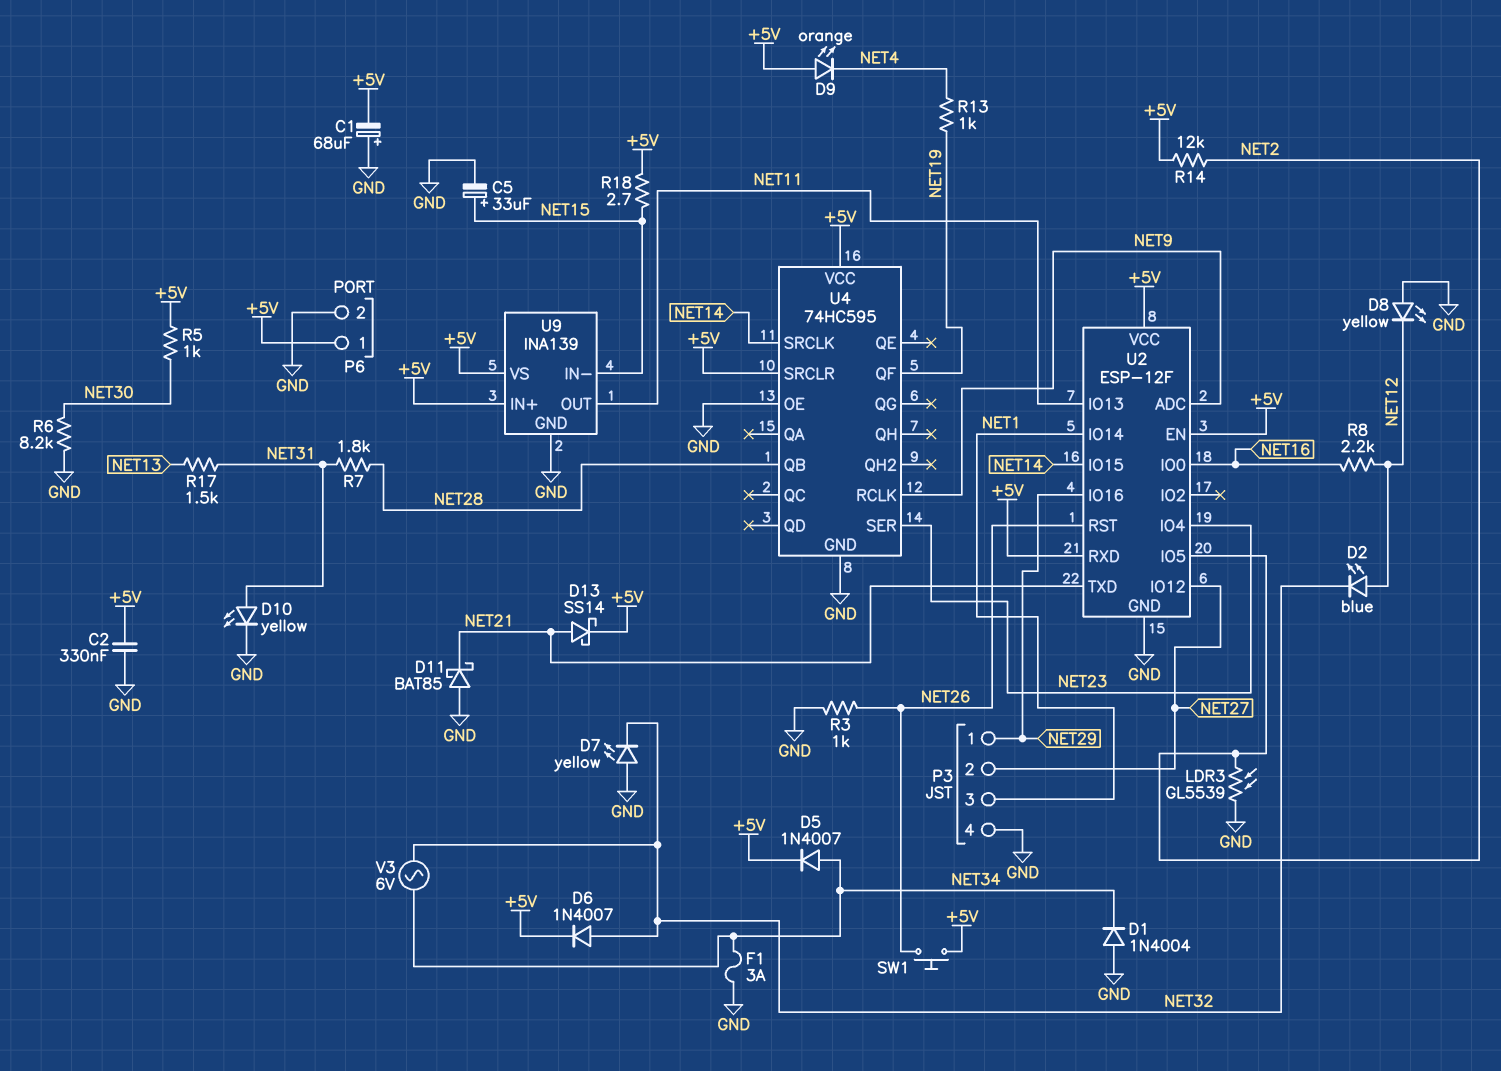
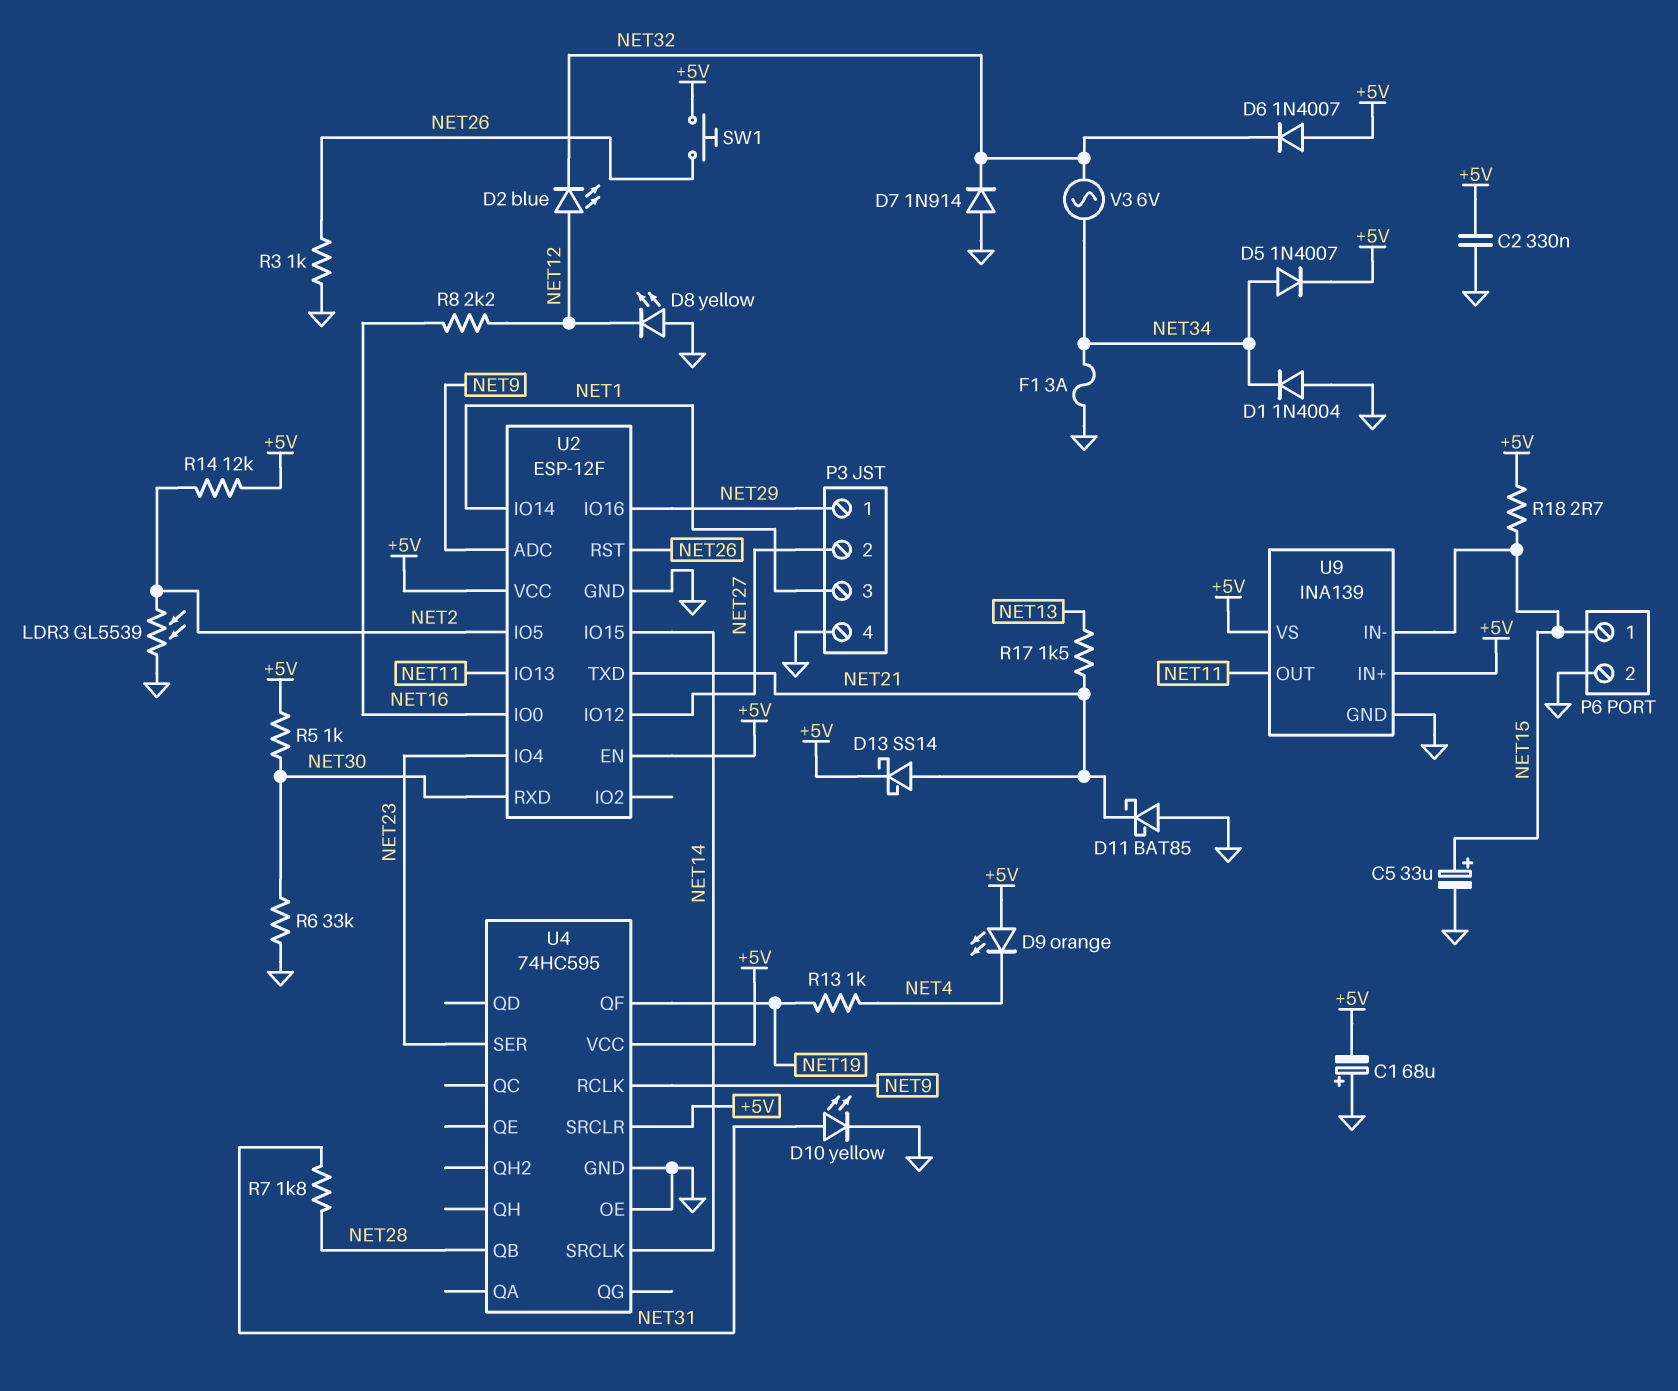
D6: diode 1N4007 (A NET32, K +5V) -> diode 1N4007 (A +5V, K NET32)
D7: LED yellow (A GND, K NET32) -> diode 1N914 (A GND, K NET32)
P6 pin 1: +5V -> NET15
R6: 8.2k (GND, NET30) -> 33k (GND, NET30)
R17: 1.5k (NET13, NET31) -> 1.5k (NET13, NET21)
U2 pin RXD: +5V -> NET30

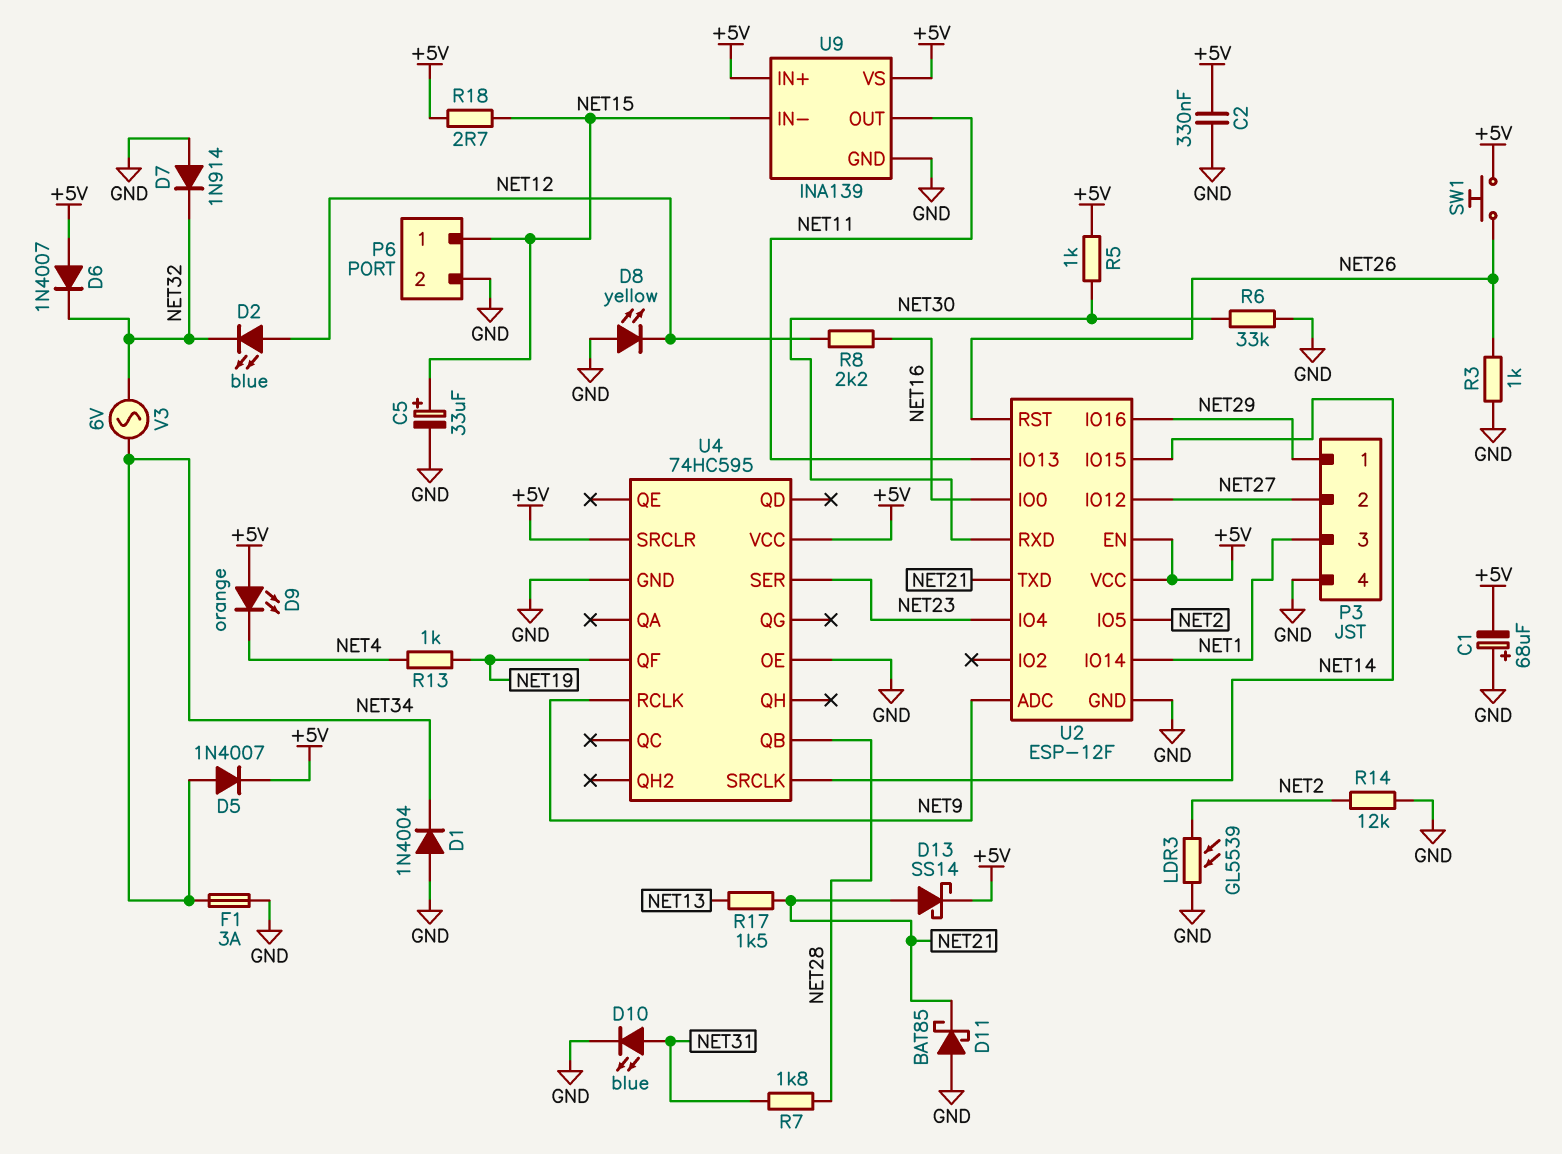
D10: LED yellow (A NET31, K GND) -> LED blue (A NET31, K GND)
R14: 12k (+5V, NET2) -> 12k (GND, NET2)

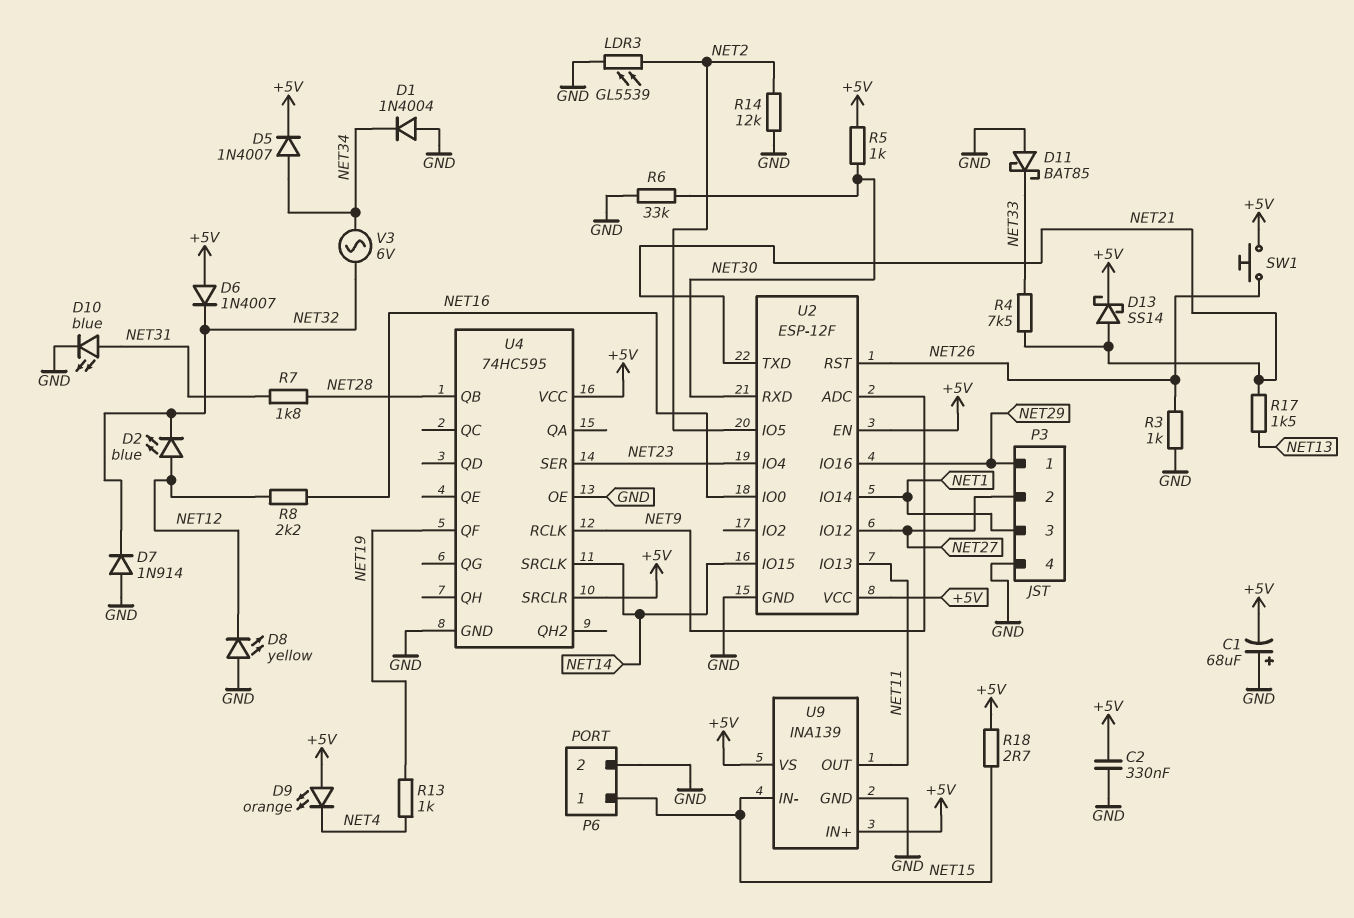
C5: 33uF (plus NET15, minus GND) -> none
D11: schottky BAT85 (A GND, K NET21) -> schottky BAT85 (A GND, K NET33)
F1: 3A (GND, NET34) -> none
R4: none -> 7.5k (NET21, NET33)

